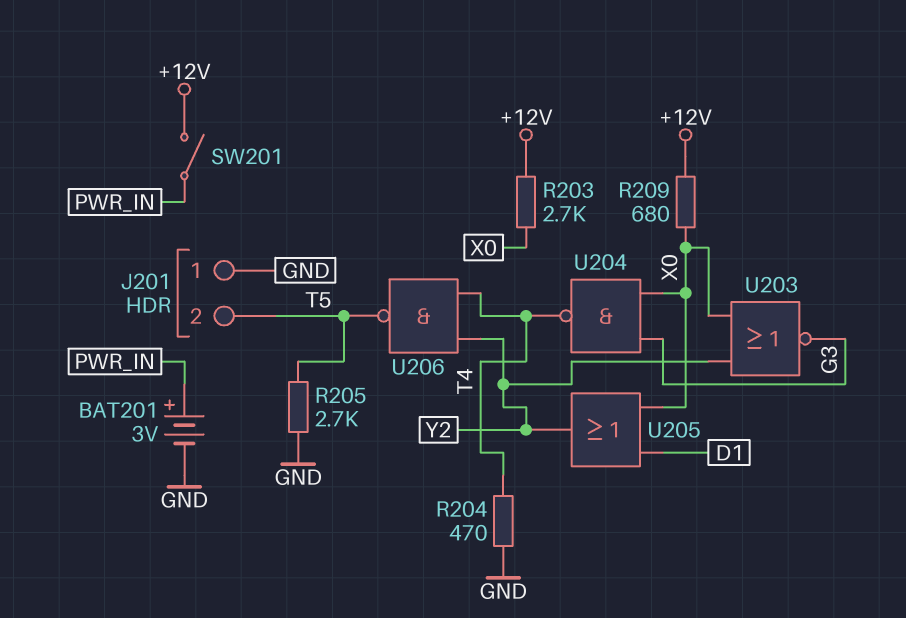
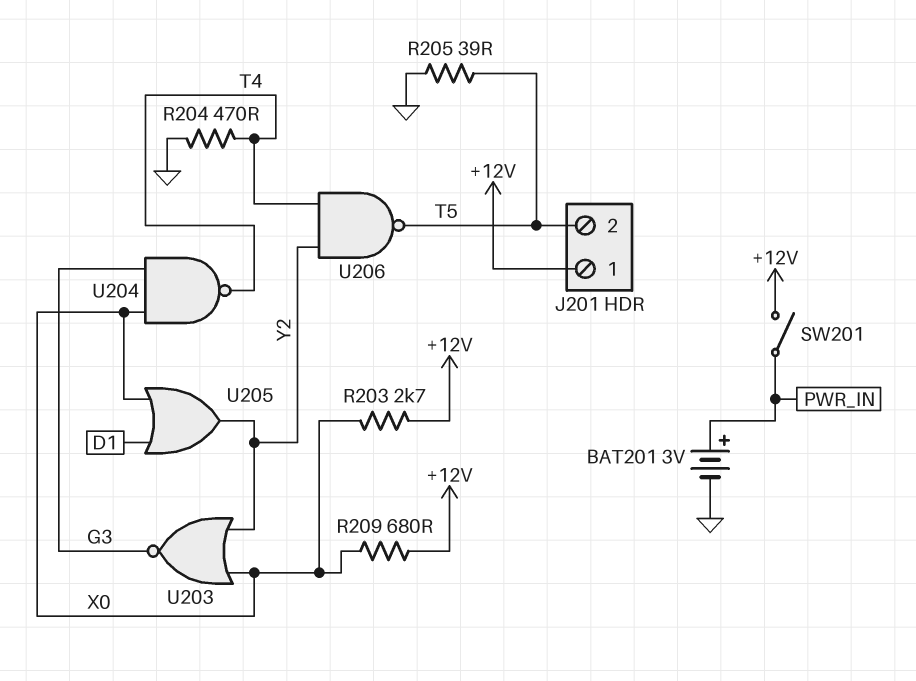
J201 pin 1: GND -> +12V
R205: 2.7k (GND, T5) -> 39 (GND, T5)

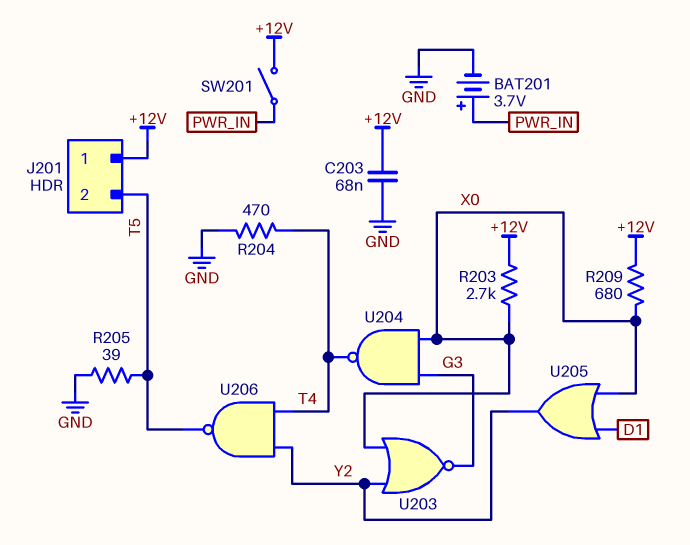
BAT201: 3V (plus PWR_IN, minus GND) -> 3.7V (plus PWR_IN, minus GND)
C203: none -> 68nF (+12V, GND)

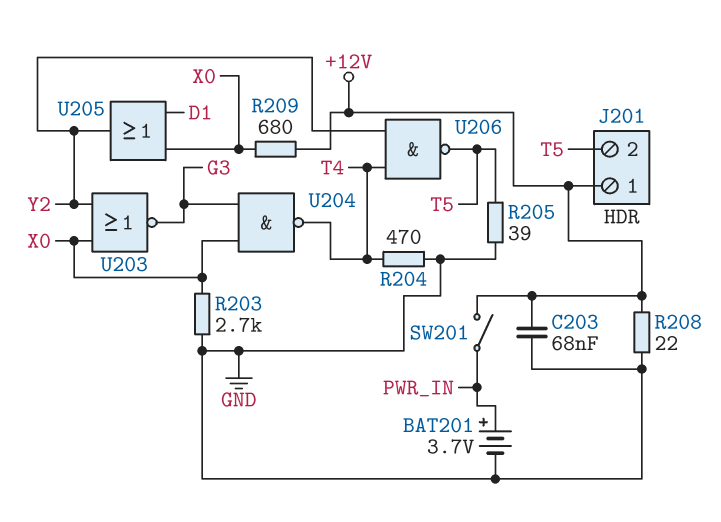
R203: 2.7k (+12V, X0) -> 2.7k (GND, X0)
R208: none -> 22 (+12V, GND)

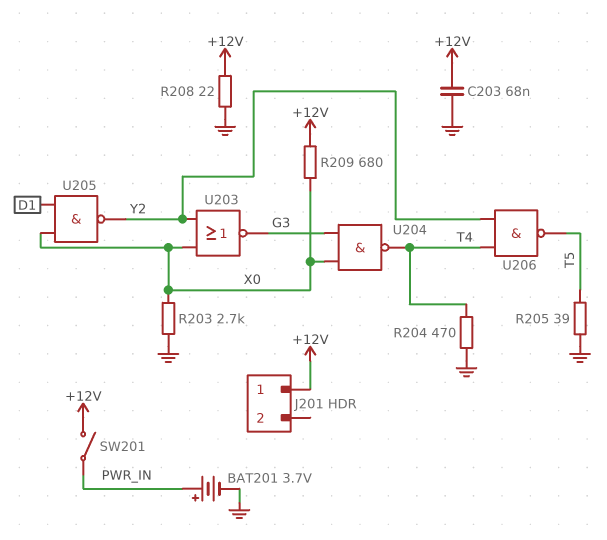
J201 pin 2: T5 -> none
U205: OR (in D1, in X0, out Y2) -> NAND (in D1, in X0, out Y2)

